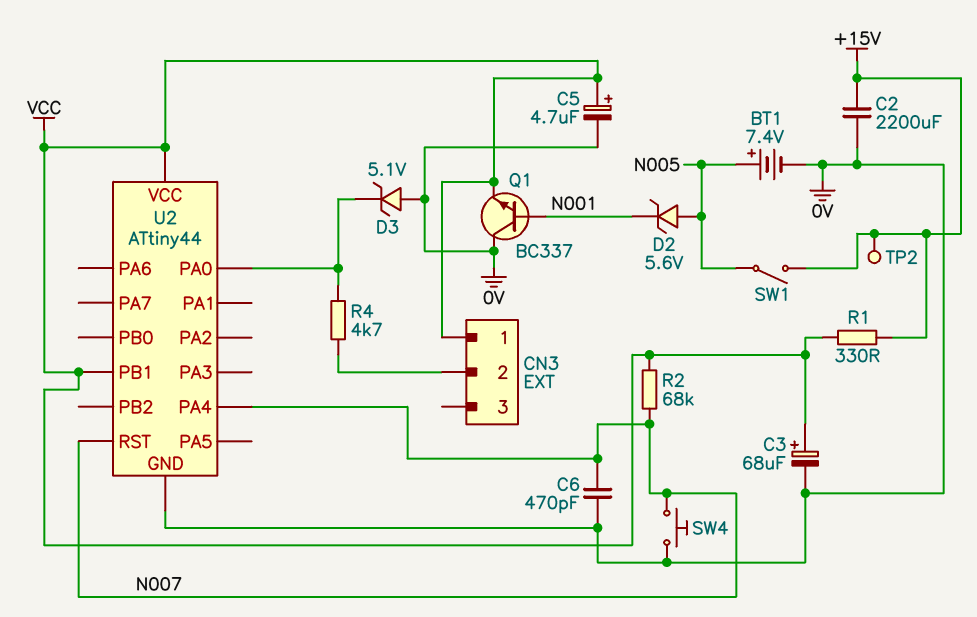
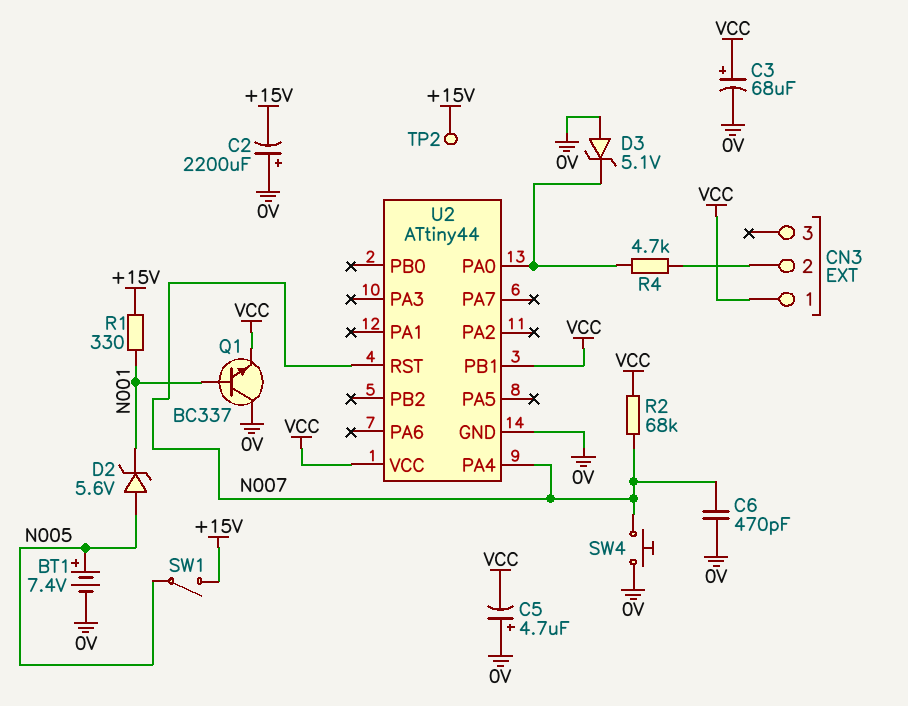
C2: 2200uF (+15V, 0V) -> 2200uF (plus 0V, minus +15V)
C5: 4.7uF (plus VCC, minus 0V) -> 4.7uF (plus 0V, minus VCC)
R1: 330 (+15V, VCC) -> 330 (+15V, N001)

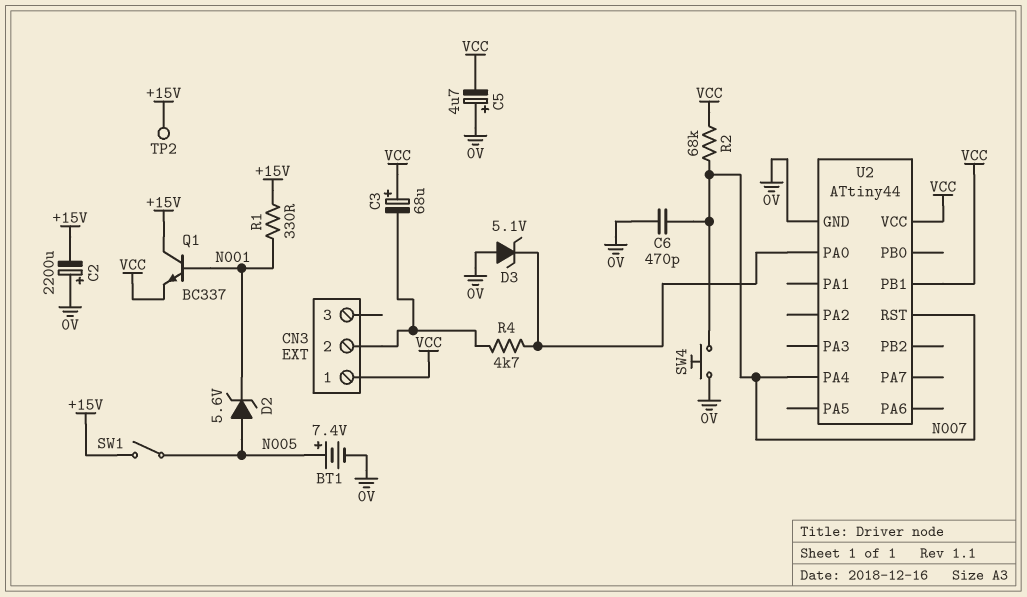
C3: 68uF (plus VCC, minus 0V) -> 68uF (plus VCC, minus CN3/2)
Q1: NPN BC337 (B N001, C 0V, E VCC) -> NPN BC337 (B N001, C +15V, E VCC)

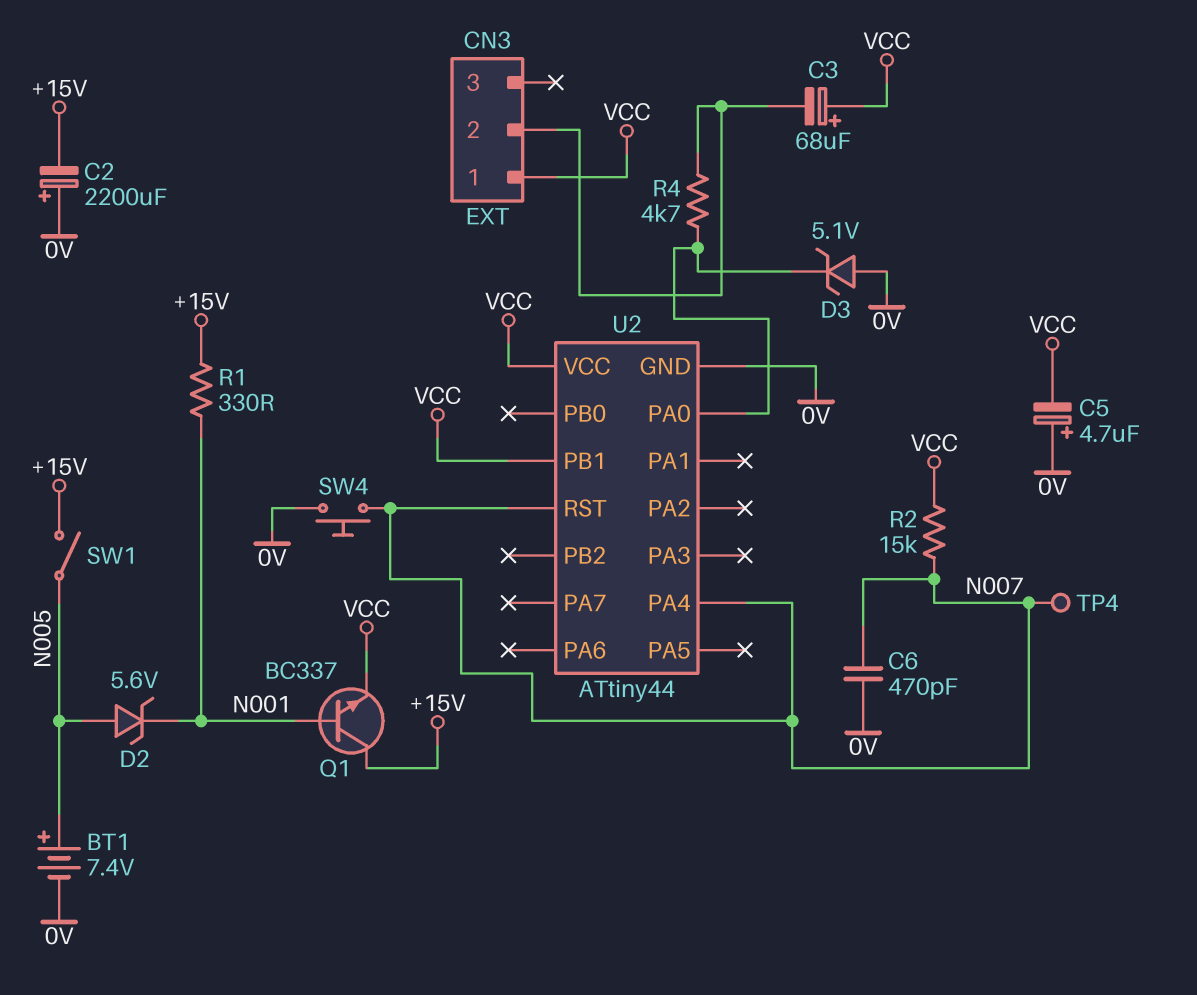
R2: 68k (N007, VCC) -> 15k (N007, VCC)
TP2: test point (+15V) -> none
TP4: none -> test point (N007)

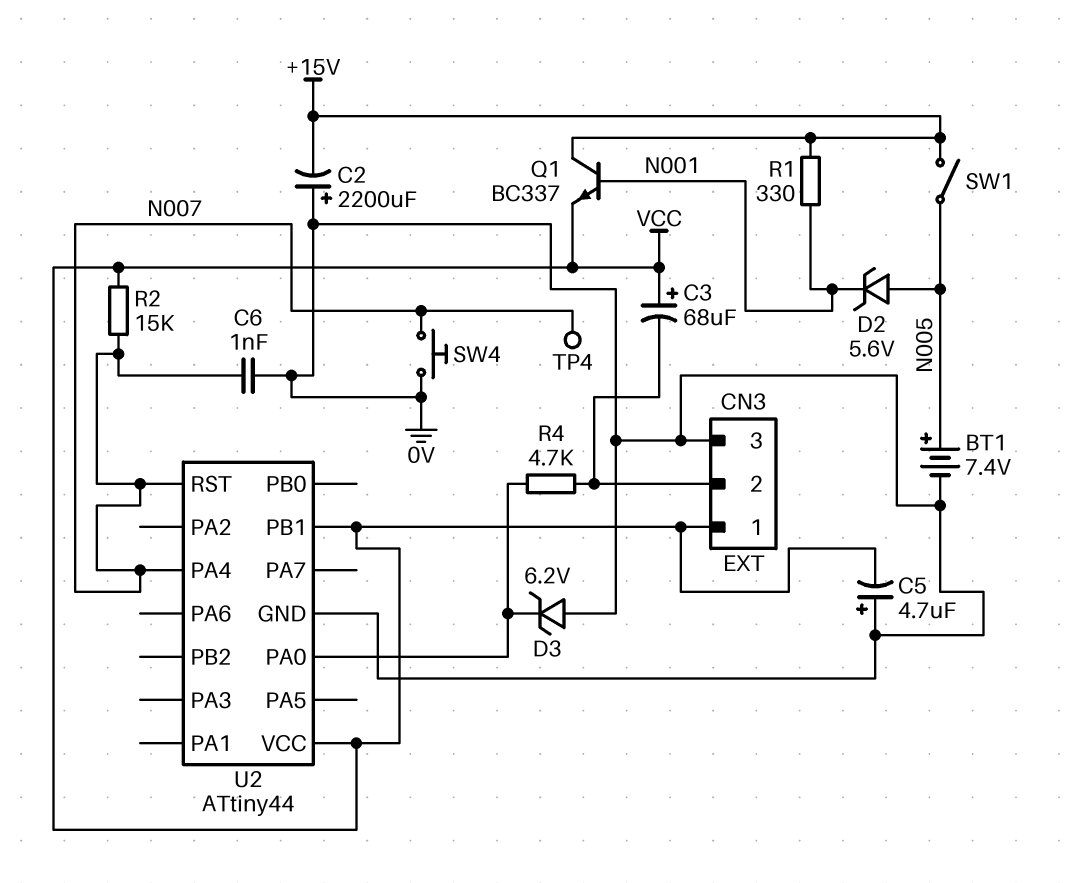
C6: 470pF (0V, N007) -> 1nF (0V, N007)
CN3 pin 3: none -> 0V
D3: zener 5.1V (A 0V, K U2/PA0) -> zener 6.2V (A 0V, K U2/PA0)

